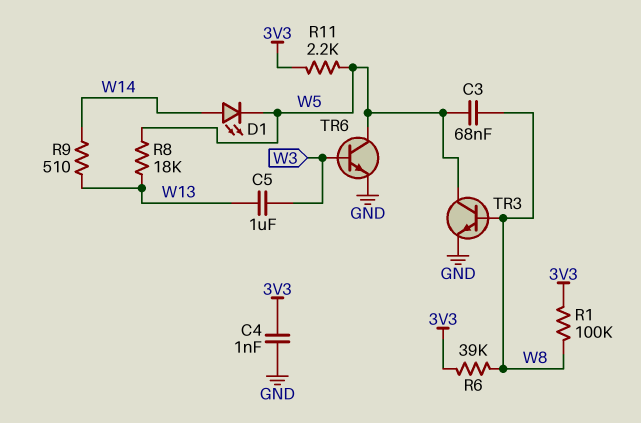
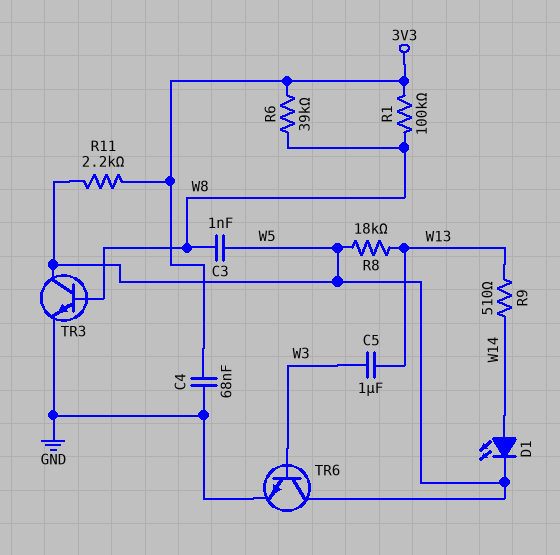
C3: 68nF (W5, W8) -> 1nF (W5, W8)
C4: 1nF (3V3, GND) -> 68nF (3V3, GND)

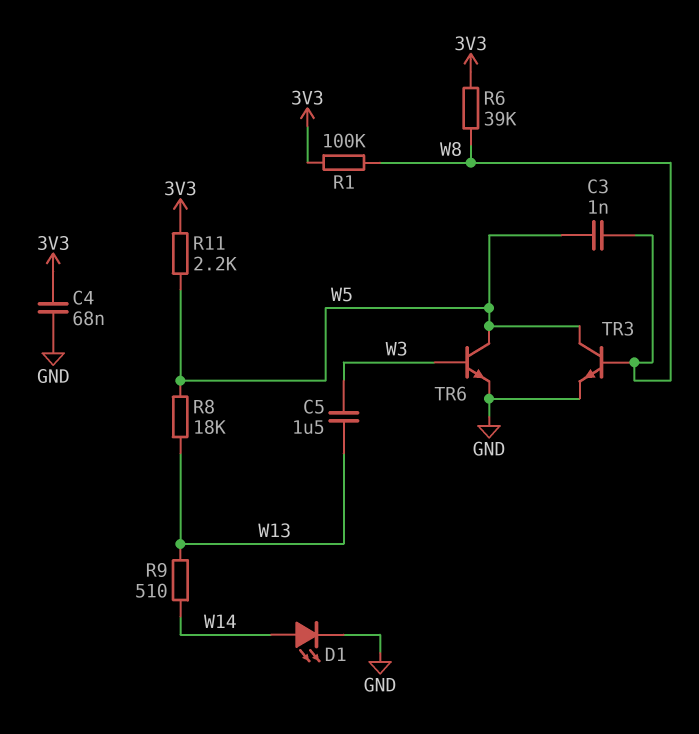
C5: 1uF (W3, W13) -> 1.5uF (W3, W13)
D1: LED (A W14, K W5) -> LED (A W14, K GND)

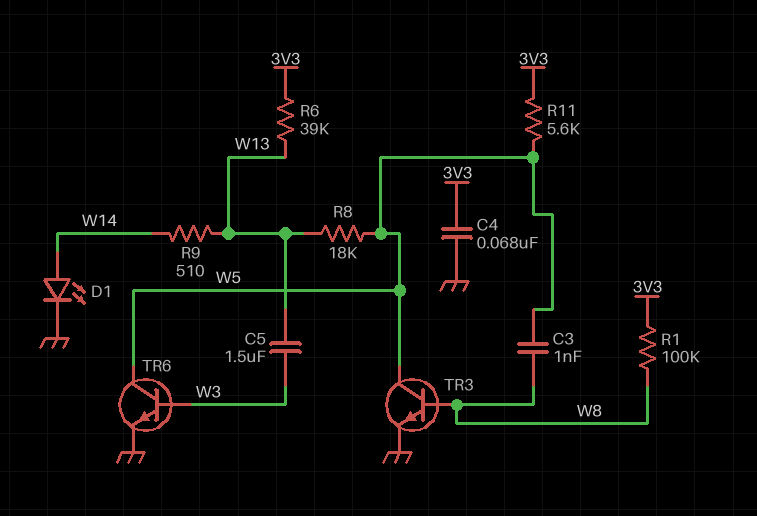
R6: 39k (3V3, W8) -> 39k (3V3, W13)
R11: 2.2k (3V3, W5) -> 5.6k (3V3, W5)

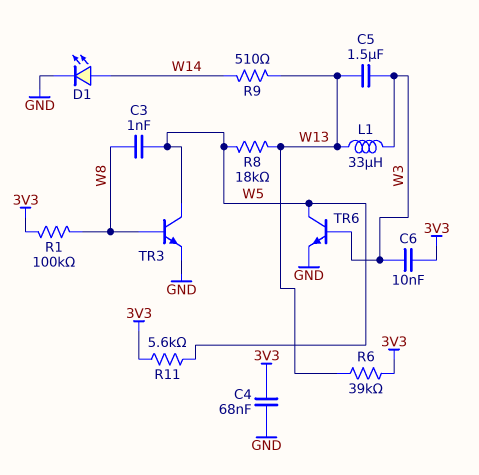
C6: none -> 10nF (3V3, W3)
L1: none -> 33uH (W3, W13)

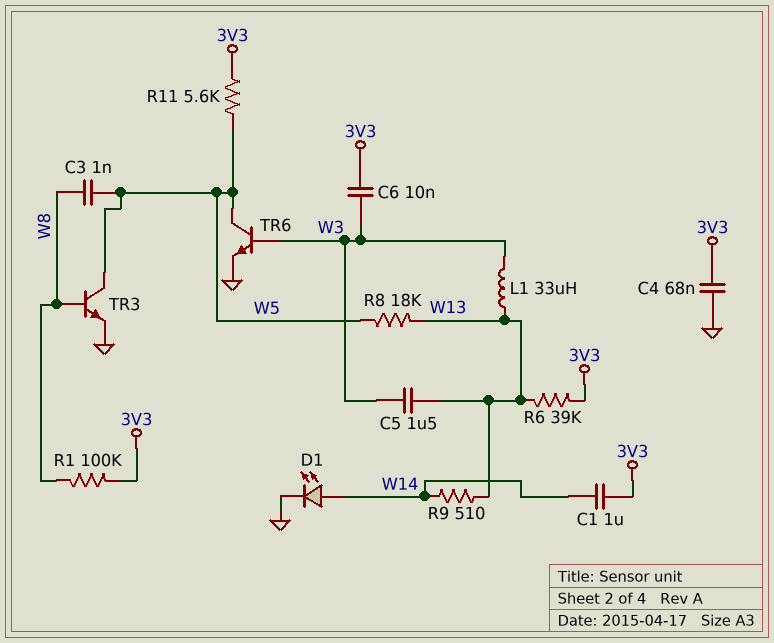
C1: none -> 1uF (3V3, W14)

